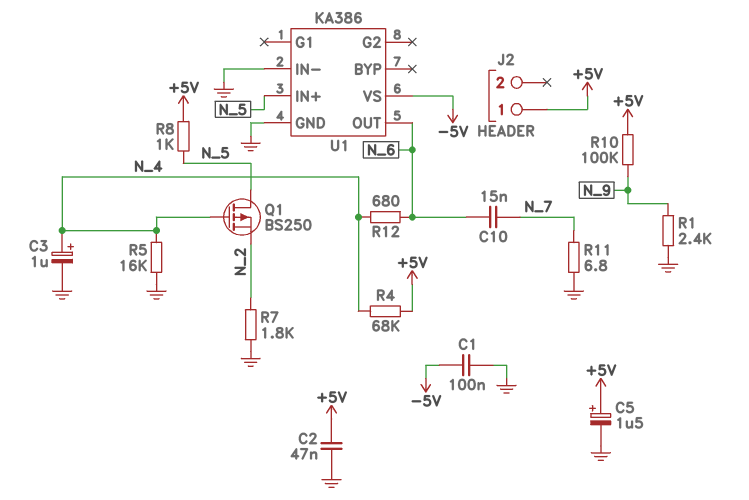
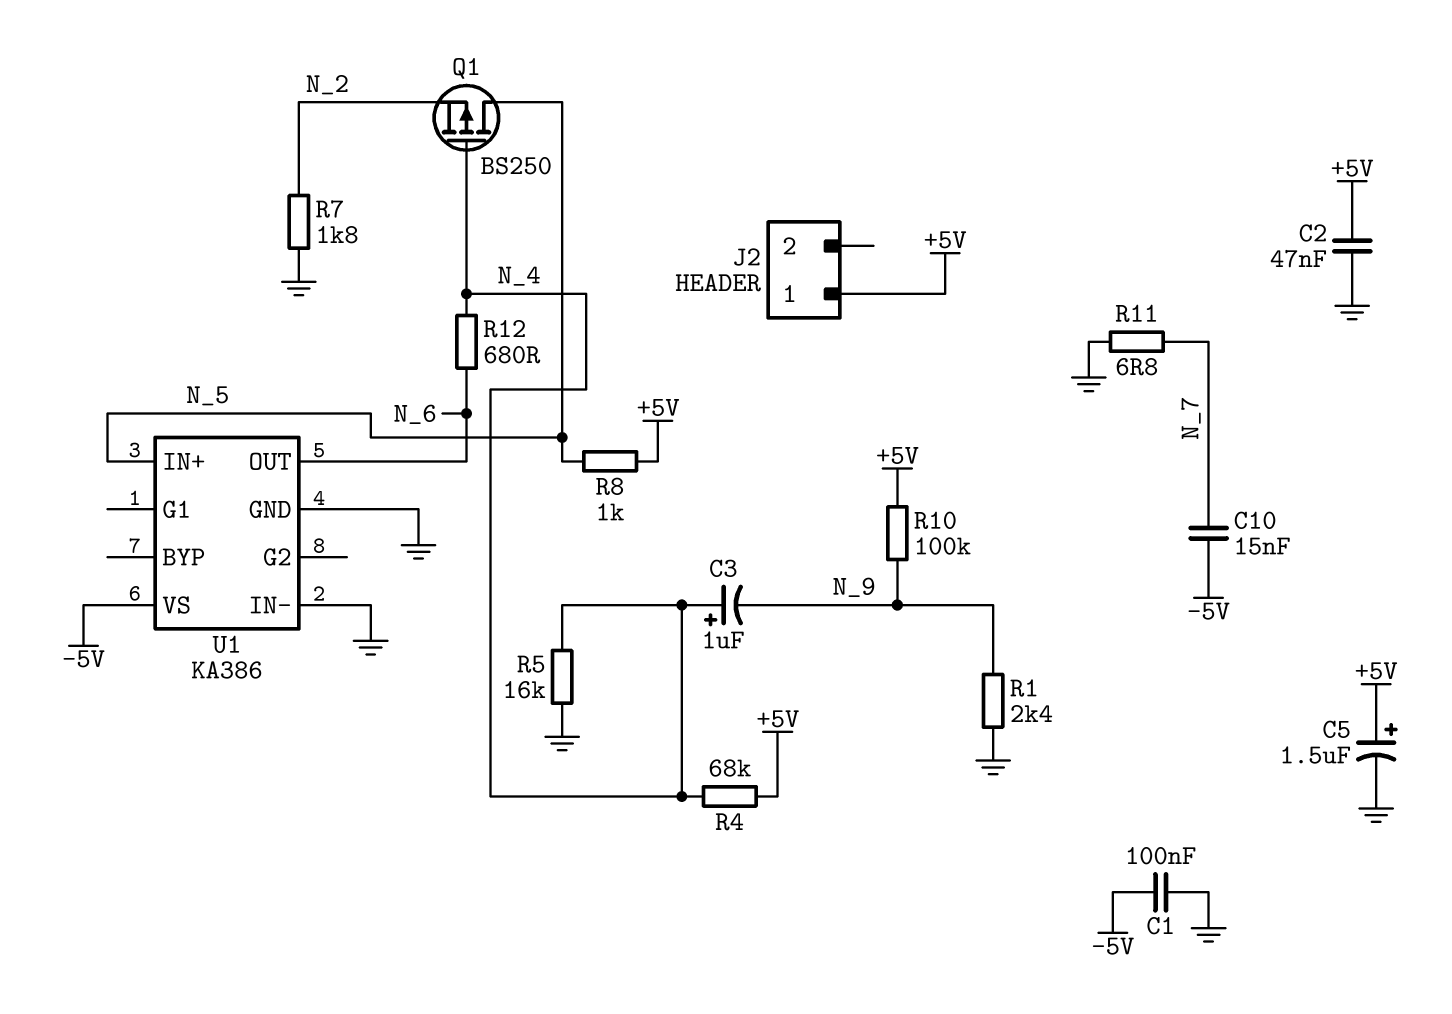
C3: 1uF (plus N_4, minus GND) -> 1uF (plus N_4, minus N_9)
C10: 15nF (N_6, N_7) -> 15nF (-5V, N_7)

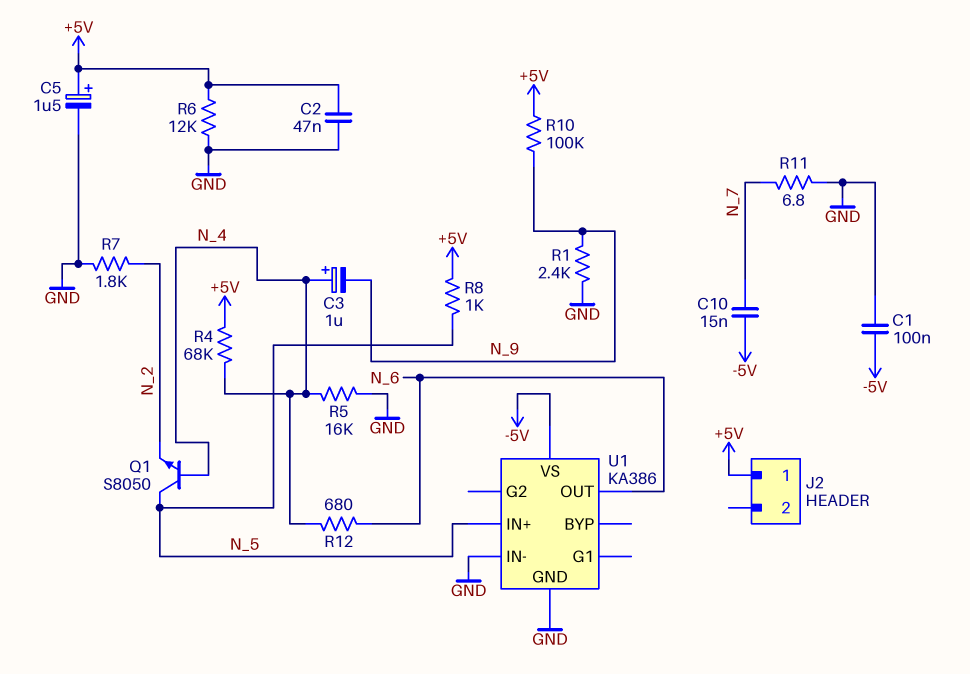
Q1: PMOS BS250 (G N_4, D N_5, S N_2) -> NPN S8050 (B N_4, C N_5, E N_2)
R6: none -> 12k (+5V, GND)

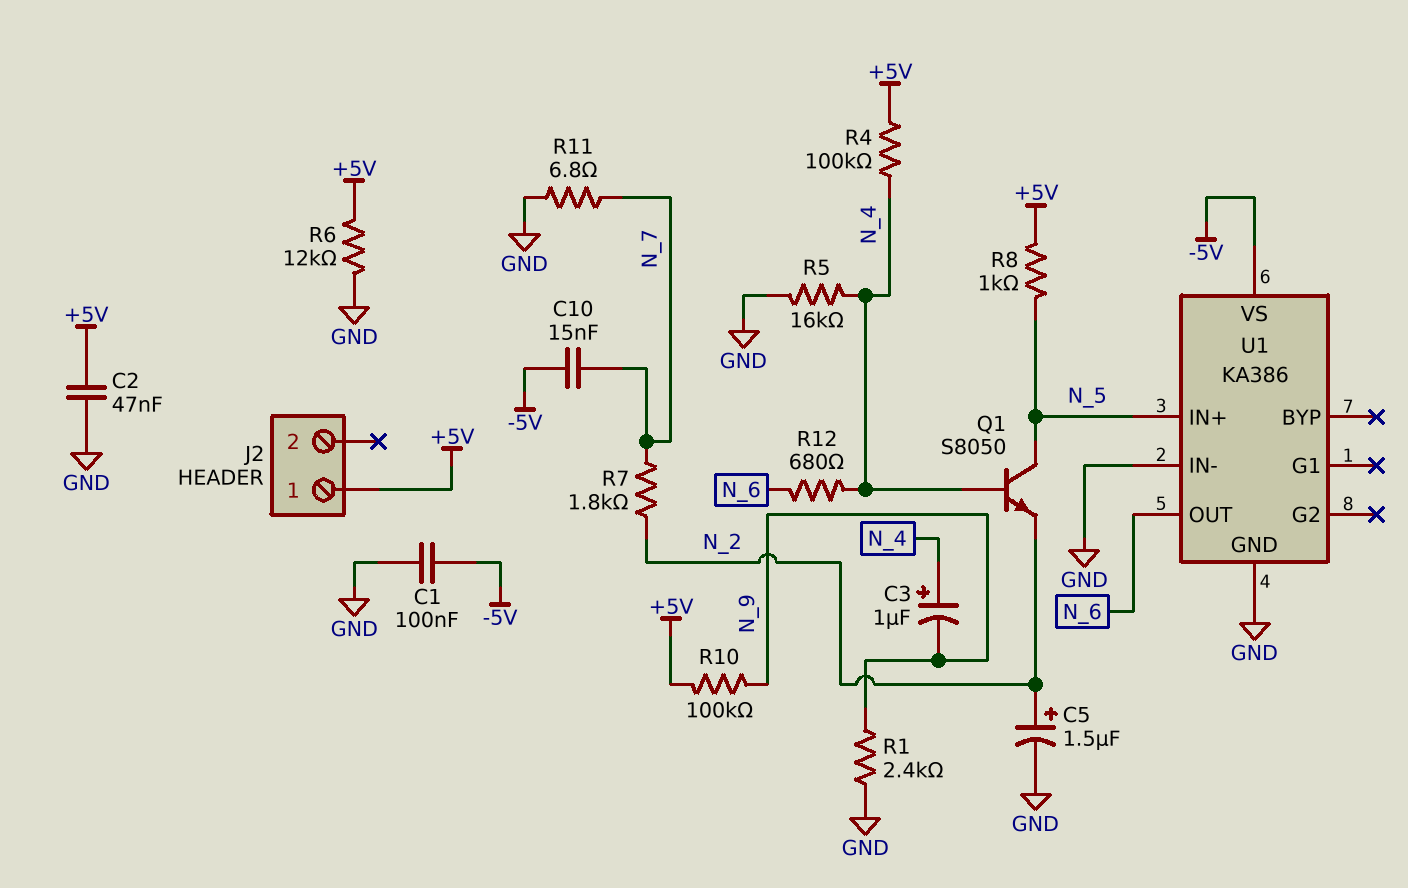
C5: 1.5uF (plus +5V, minus GND) -> 1.5uF (plus N_2, minus GND)
R4: 68k (+5V, N_4) -> 100k (+5V, N_4)
R7: 1.8k (GND, N_2) -> 1.8k (N_2, N_7)

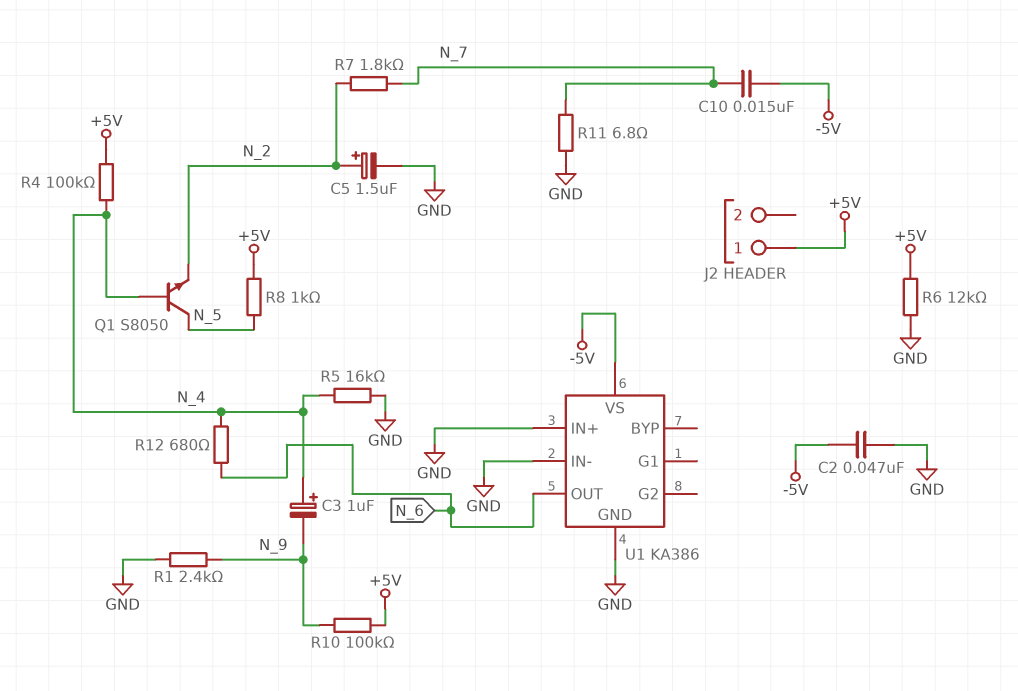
C1: 100nF (-5V, GND) -> none
C2: 47nF (+5V, GND) -> 47nF (-5V, GND)
U1 pin IN+: N_5 -> GND

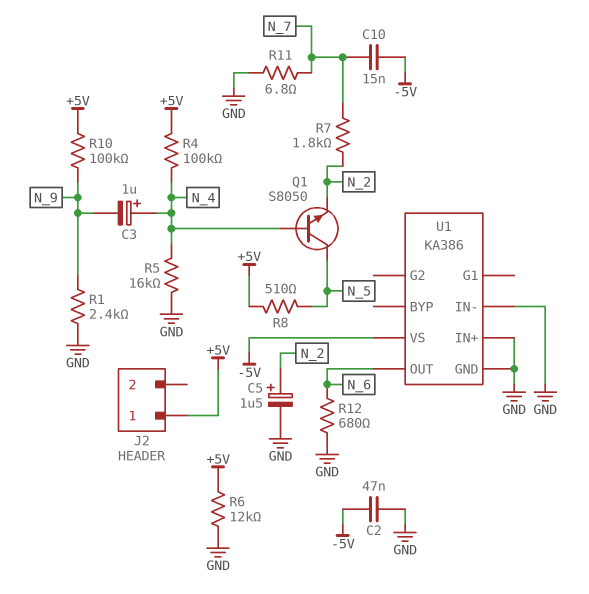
R8: 1k (+5V, N_5) -> 510 (+5V, N_5)
R12: 680 (N_4, N_6) -> 680 (GND, N_6)

